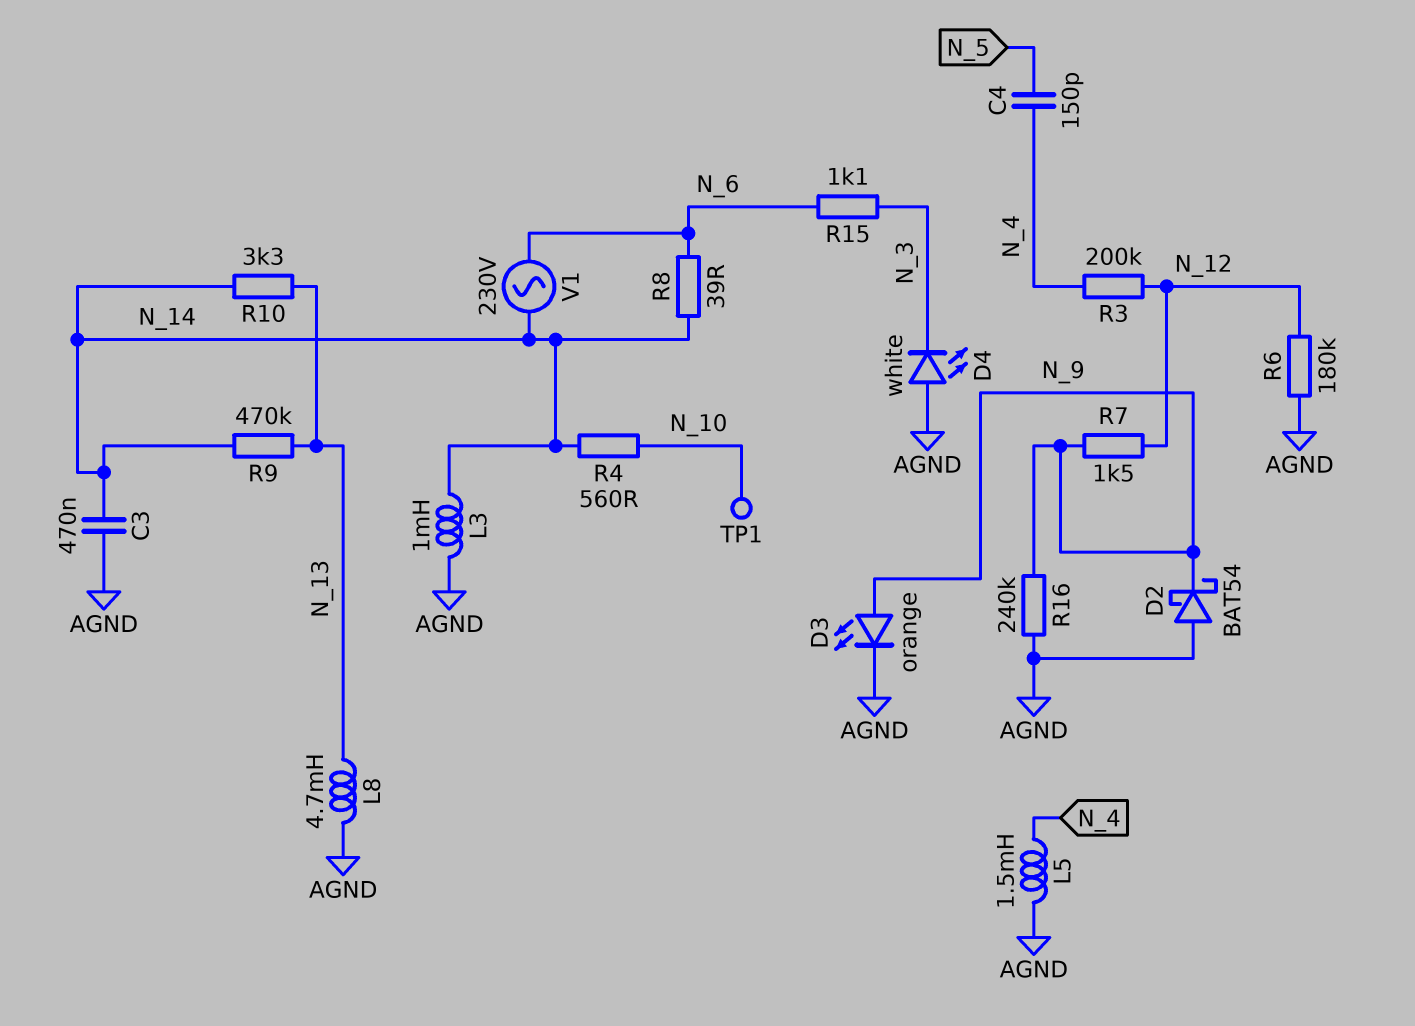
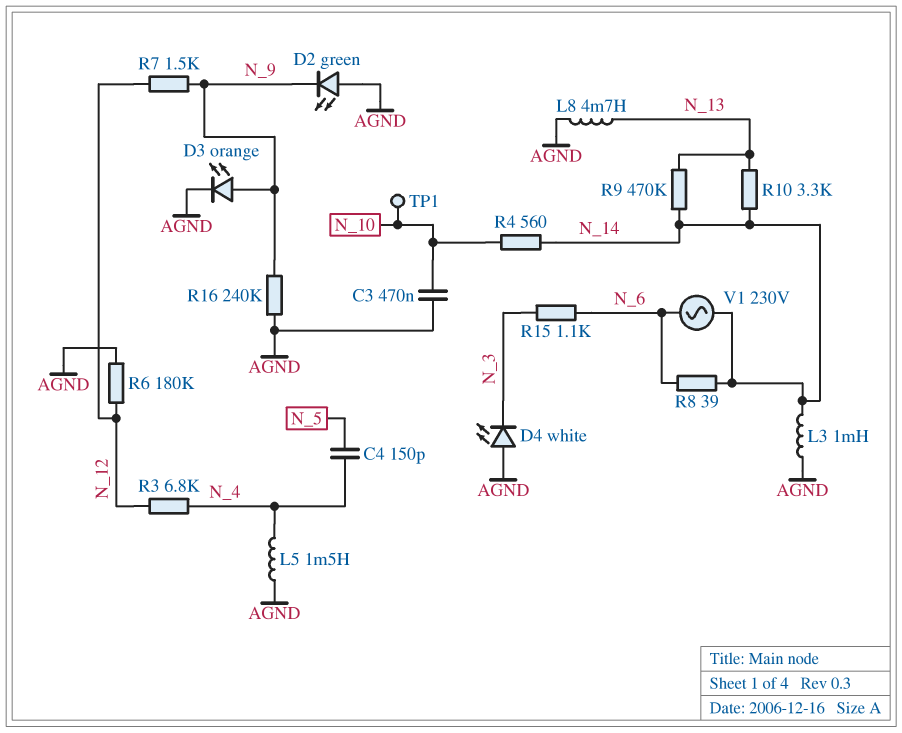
C3: 470nF (AGND, N_14) -> 470nF (AGND, N_10)
D2: schottky BAT54 (A AGND, K N_9) -> LED green (A AGND, K N_9)
R3: 200k (N_4, N_12) -> 6.8k (N_4, N_12)

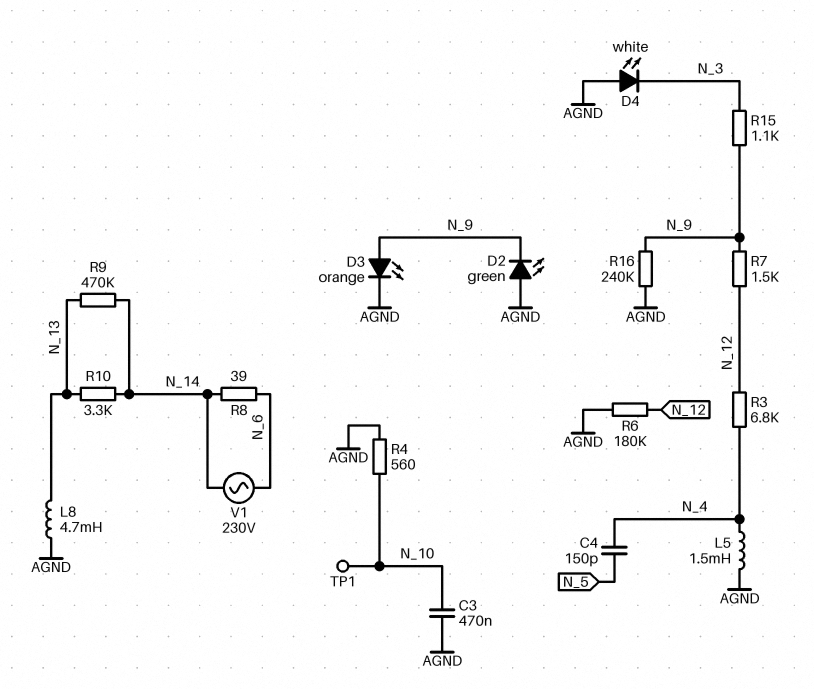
L3: 1mH (AGND, N_14) -> none
R4: 560 (N_10, N_14) -> 560 (AGND, N_10)
R15: 1.1k (N_3, N_6) -> 1.1k (N_3, N_9)

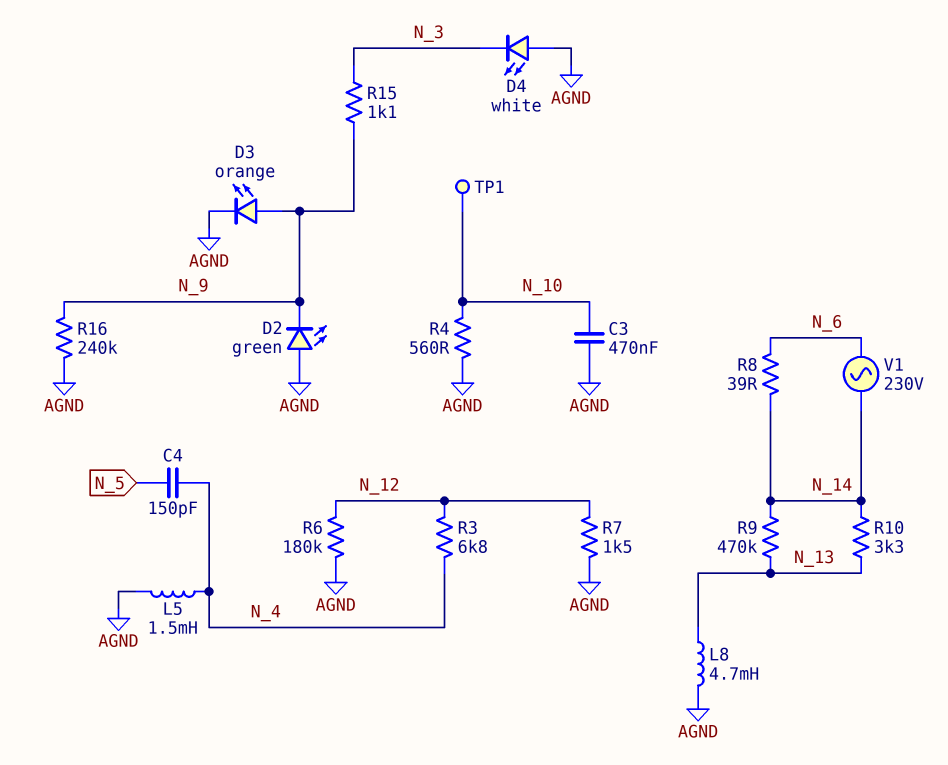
R7: 1.5k (N_9, N_12) -> 1.5k (AGND, N_12)

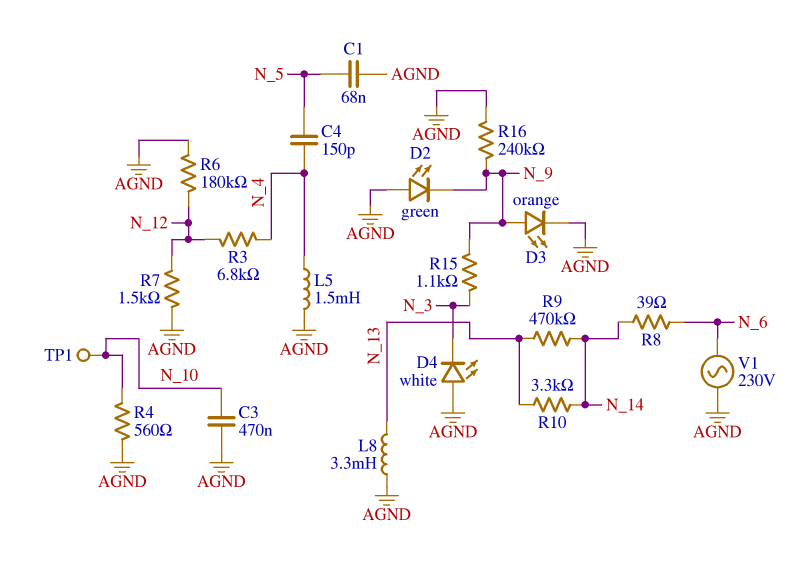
C1: none -> 68nF (AGND, N_5)
L8: 4.7mH (AGND, N_13) -> 3.3mH (AGND, N_13)
V1: AC 230V (N_6, N_14) -> AC 230V (AGND, N_6)

